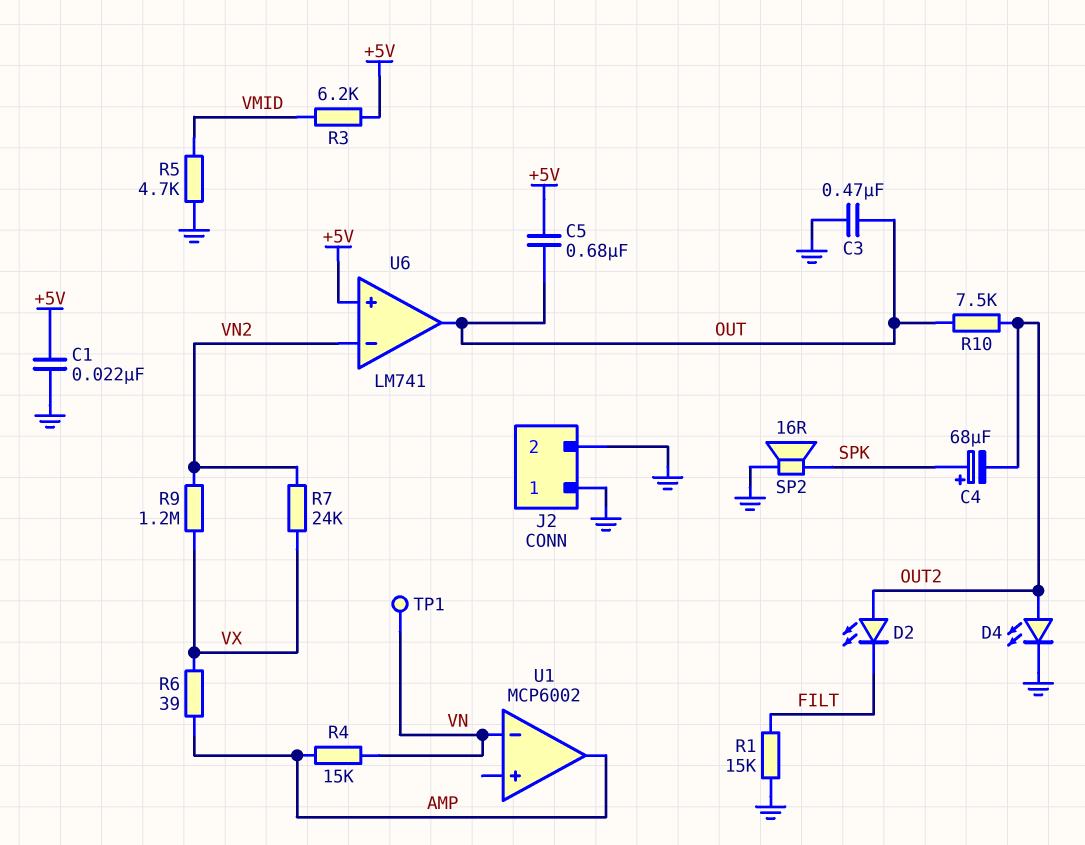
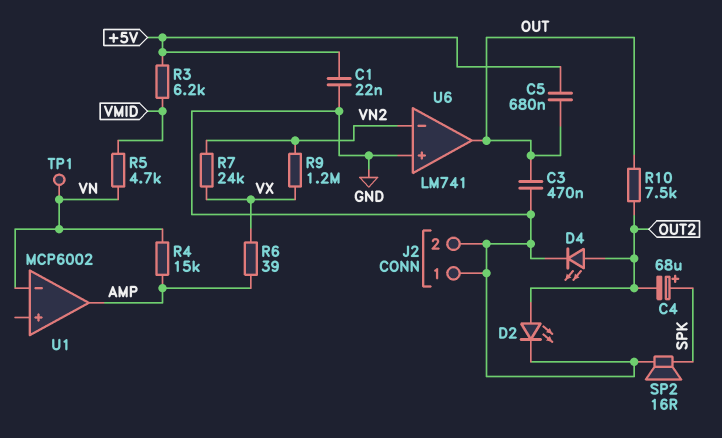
D2: LED (A OUT2, K FILT) -> LED (A OUT2, K GND)
R1: 15k (FILT, GND) -> none
R5: 4.7k (GND, VMID) -> 4.7k (VMID, VN)
U6 pin in+: +5V -> GND

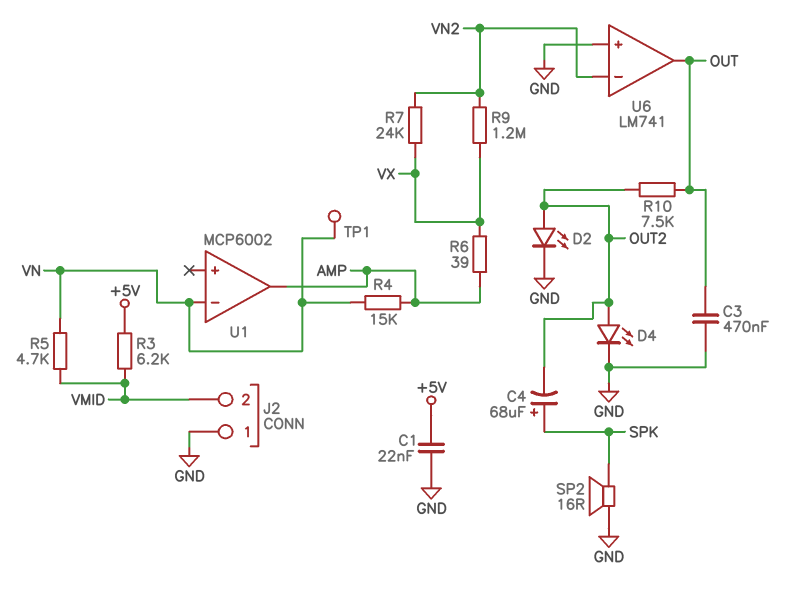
C5: 680nF (+5V, OUT) -> none
J2 pin 2: GND -> VMID

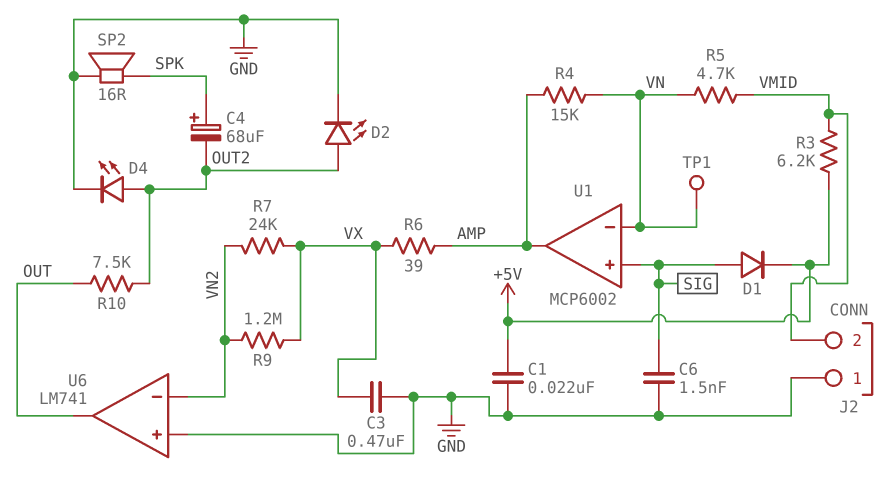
C3: 470nF (GND, OUT) -> 470nF (GND, VX)
C6: none -> 1.5nF (GND, SIG)
D1: none -> diode (A SIG, K +5V)
U1 pin in+: none -> SIG

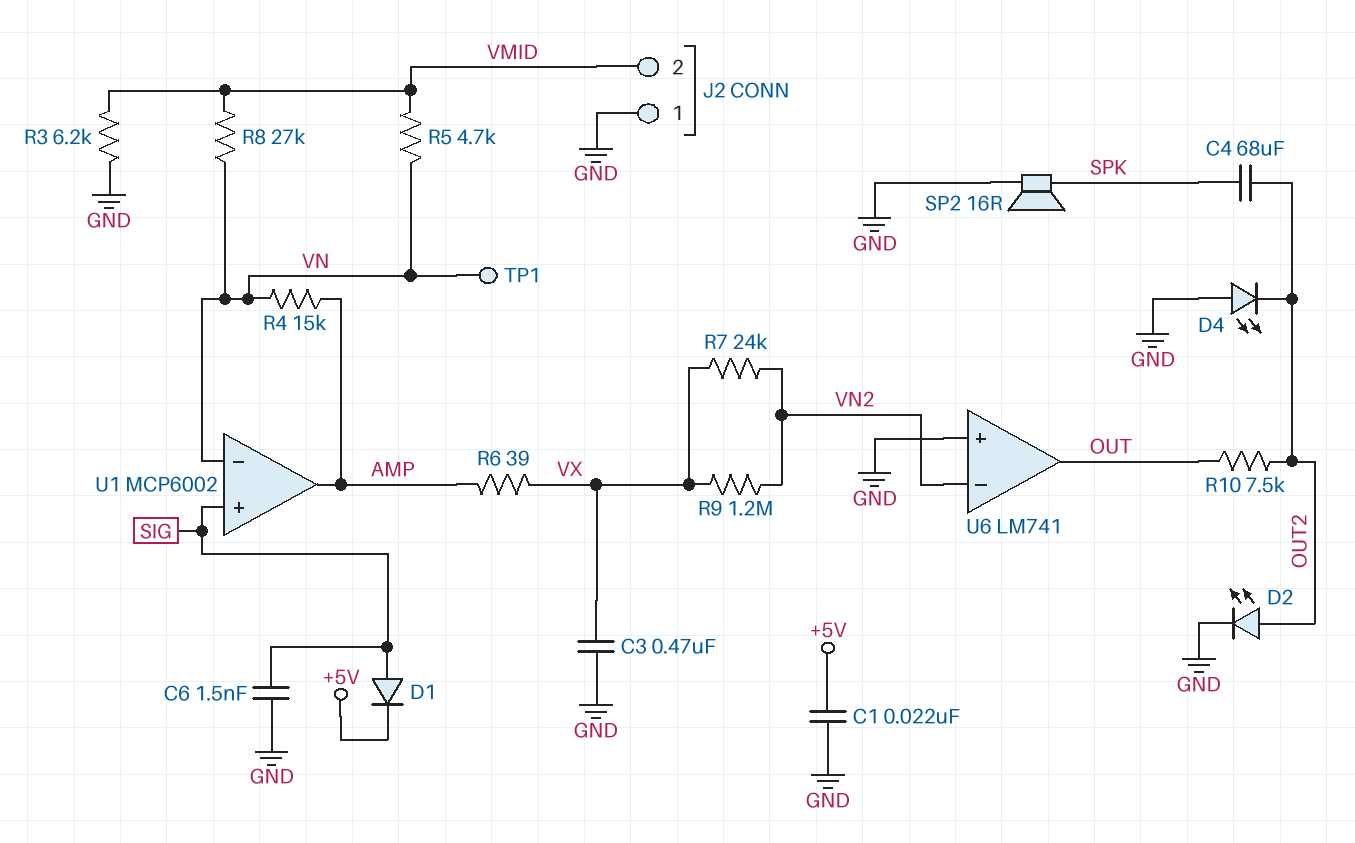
C4: 68uF (plus SPK, minus OUT2) -> 68uF (OUT2, SPK)
D4: LED (A OUT2, K GND) -> LED (A GND, K OUT2)
R3: 6.2k (+5V, VMID) -> 6.2k (GND, VMID)
R8: none -> 27k (VMID, VN)

